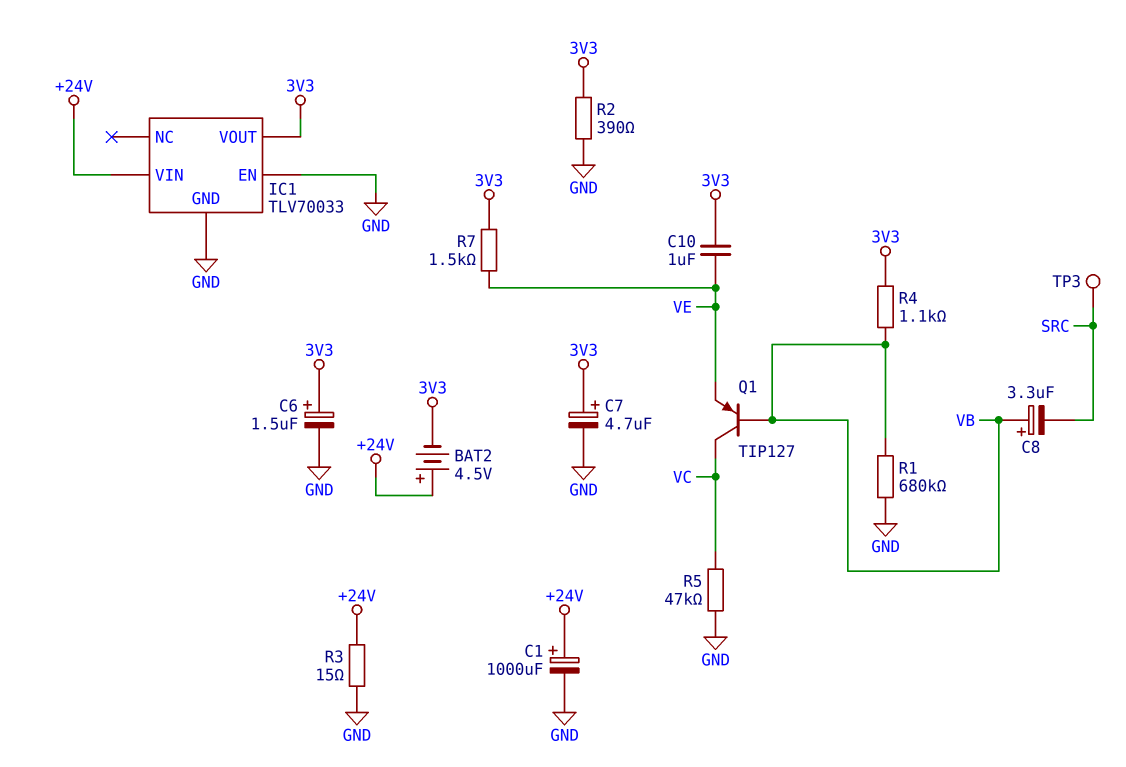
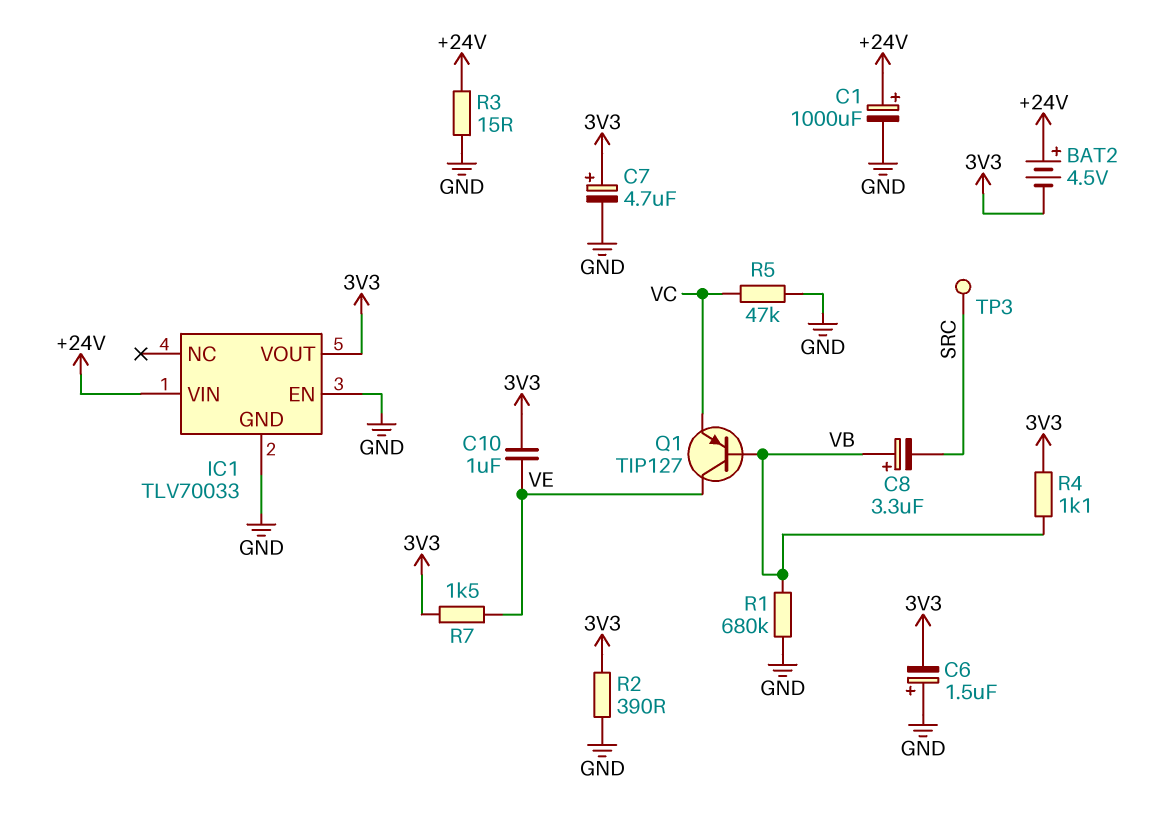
C6: 1.5uF (plus 3V3, minus GND) -> 1.5uF (plus GND, minus 3V3)
Q1: PNP TIP127 (B VB, C VC, E VE) -> PNP TIP127 (B VB, C VE, E VC)

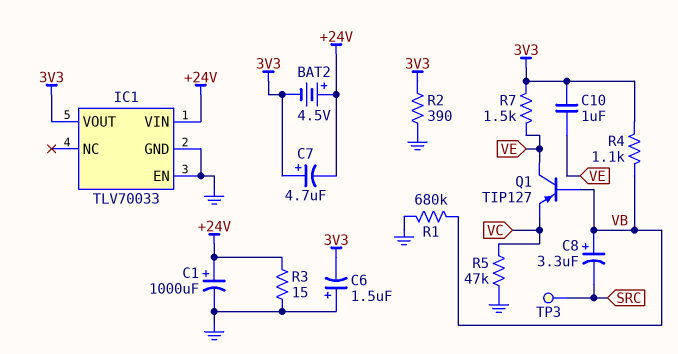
C7: 4.7uF (plus 3V3, minus GND) -> 4.7uF (plus 3V3, minus +24V)

